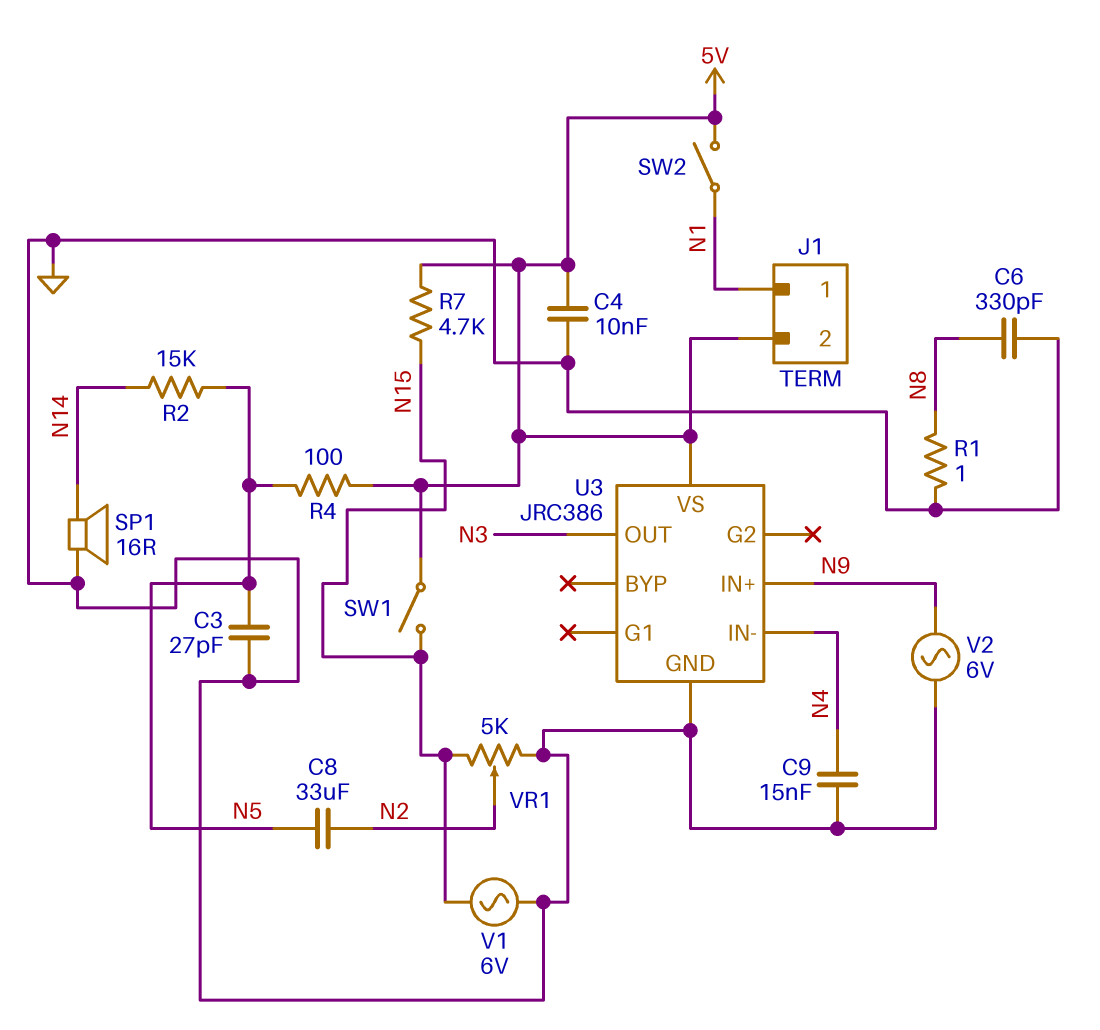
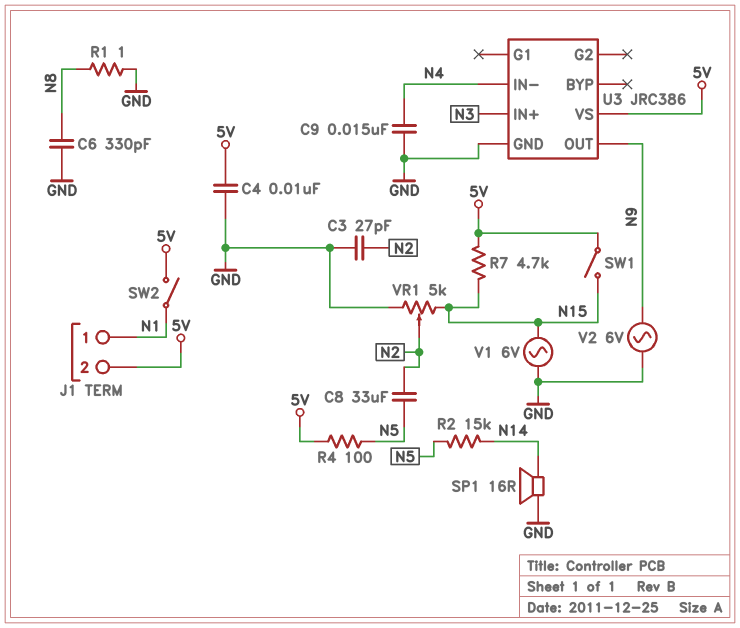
C3: 27pF (GND, N5) -> 27pF (GND, N2)
U3 pin IN+: N9 -> N3
U3 pin OUT: N3 -> N9

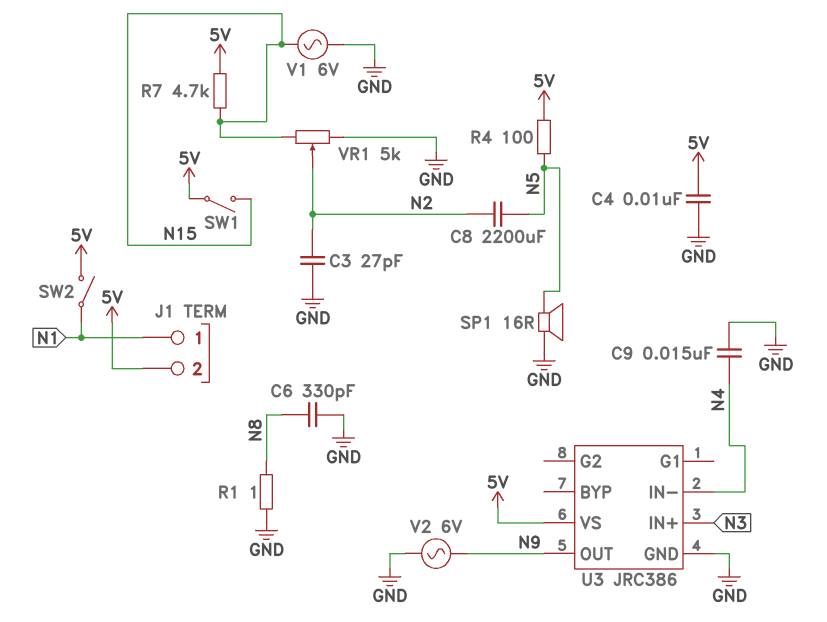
C8: 33uF (N2, N5) -> 2200uF (N2, N5)
R2: 15k (N5, N14) -> none
SP1: speaker 16R (GND, N14) -> speaker 16R (GND, N5)

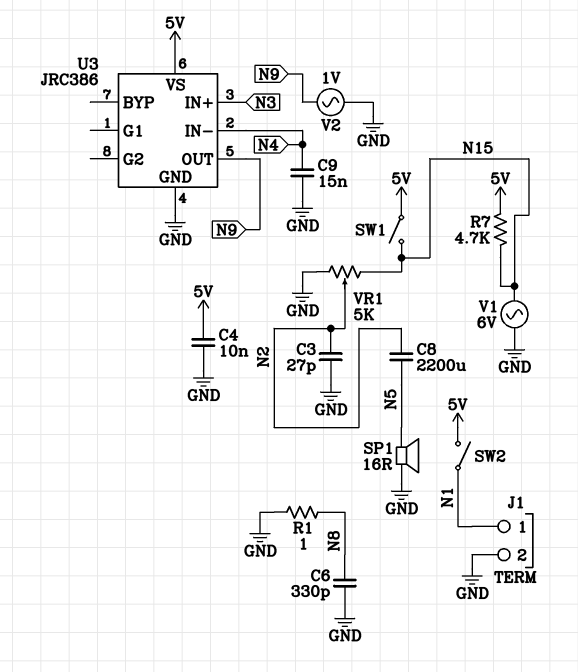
J1 pin 2: 5V -> GND
R4: 100 (5V, N5) -> none
V2: AC 6V (GND, N9) -> AC 1V (GND, N9)

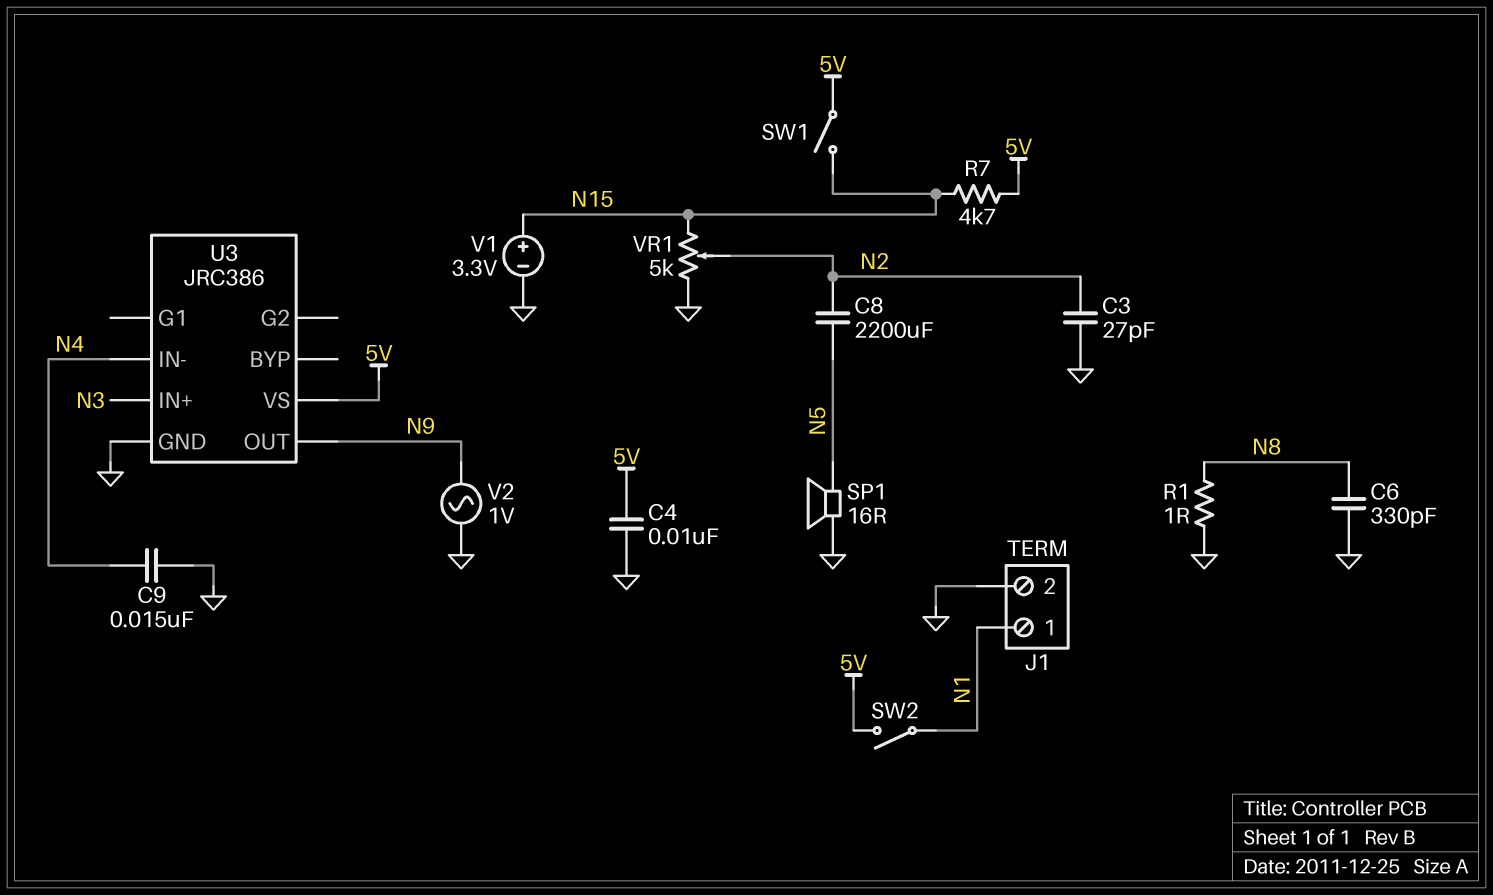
V1: AC 6V (GND, N15) -> 3.3V (plus N15, minus GND)

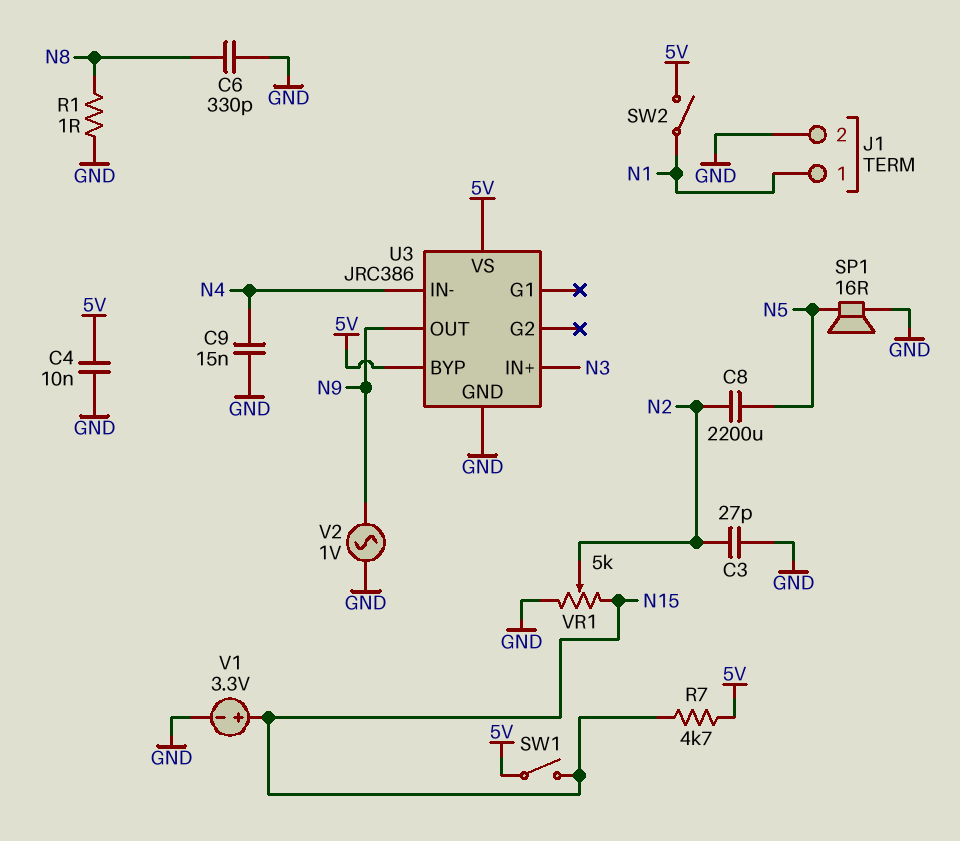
U3 pin BYP: none -> 5V

